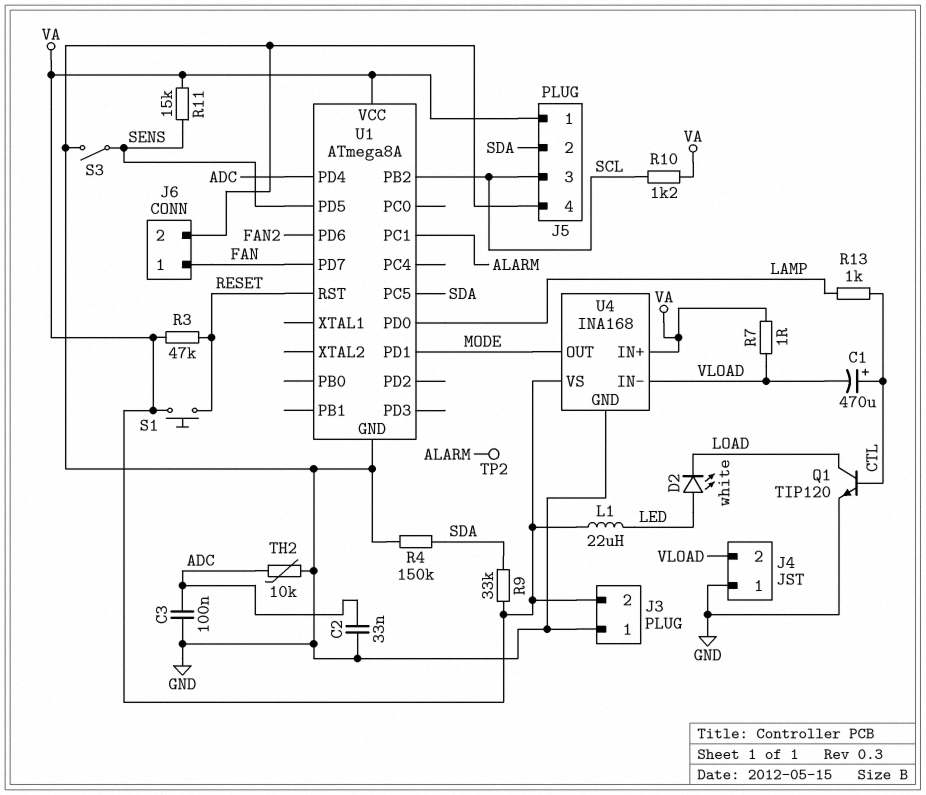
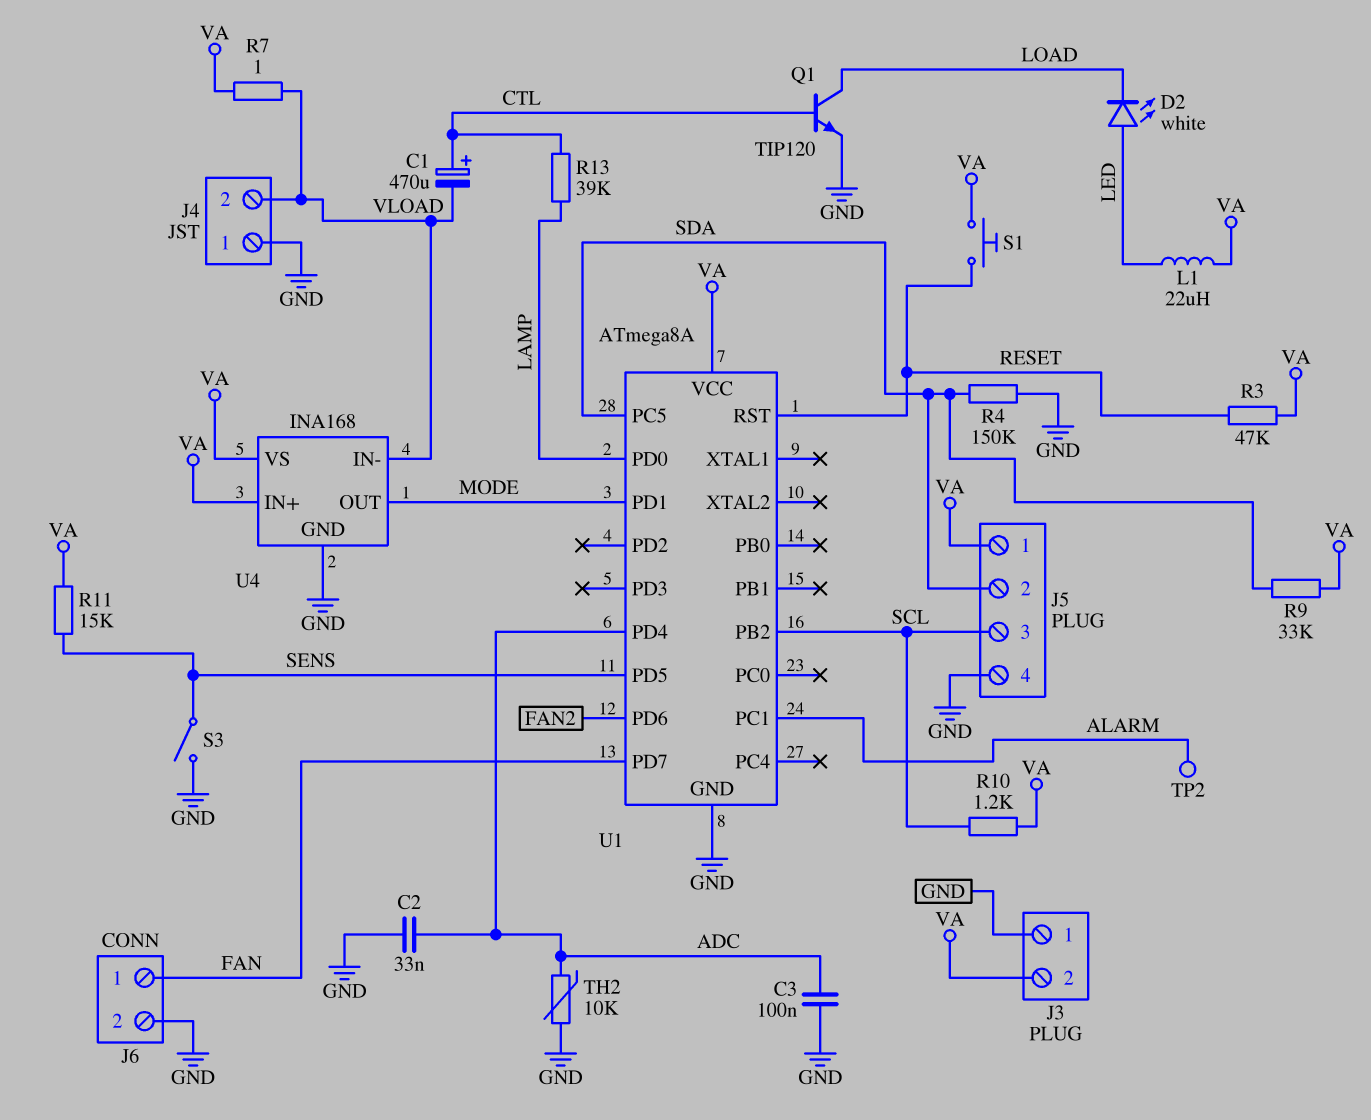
R13: 1k (CTL, LAMP) -> 39k (CTL, LAMP)

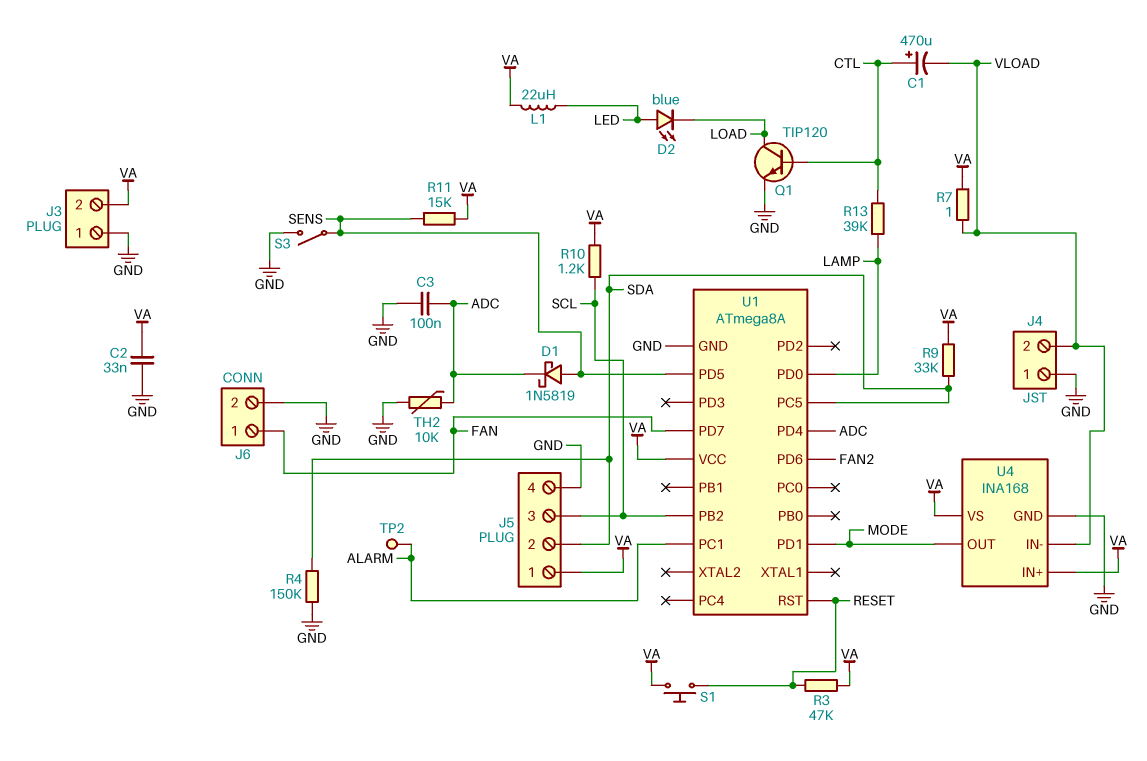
C2: 33nF (ADC, GND) -> 33nF (GND, VA)
D1: none -> schottky 1N5819 (A SENS, K ADC)
D2: LED white (A LED, K LOAD) -> LED blue (A LED, K LOAD)

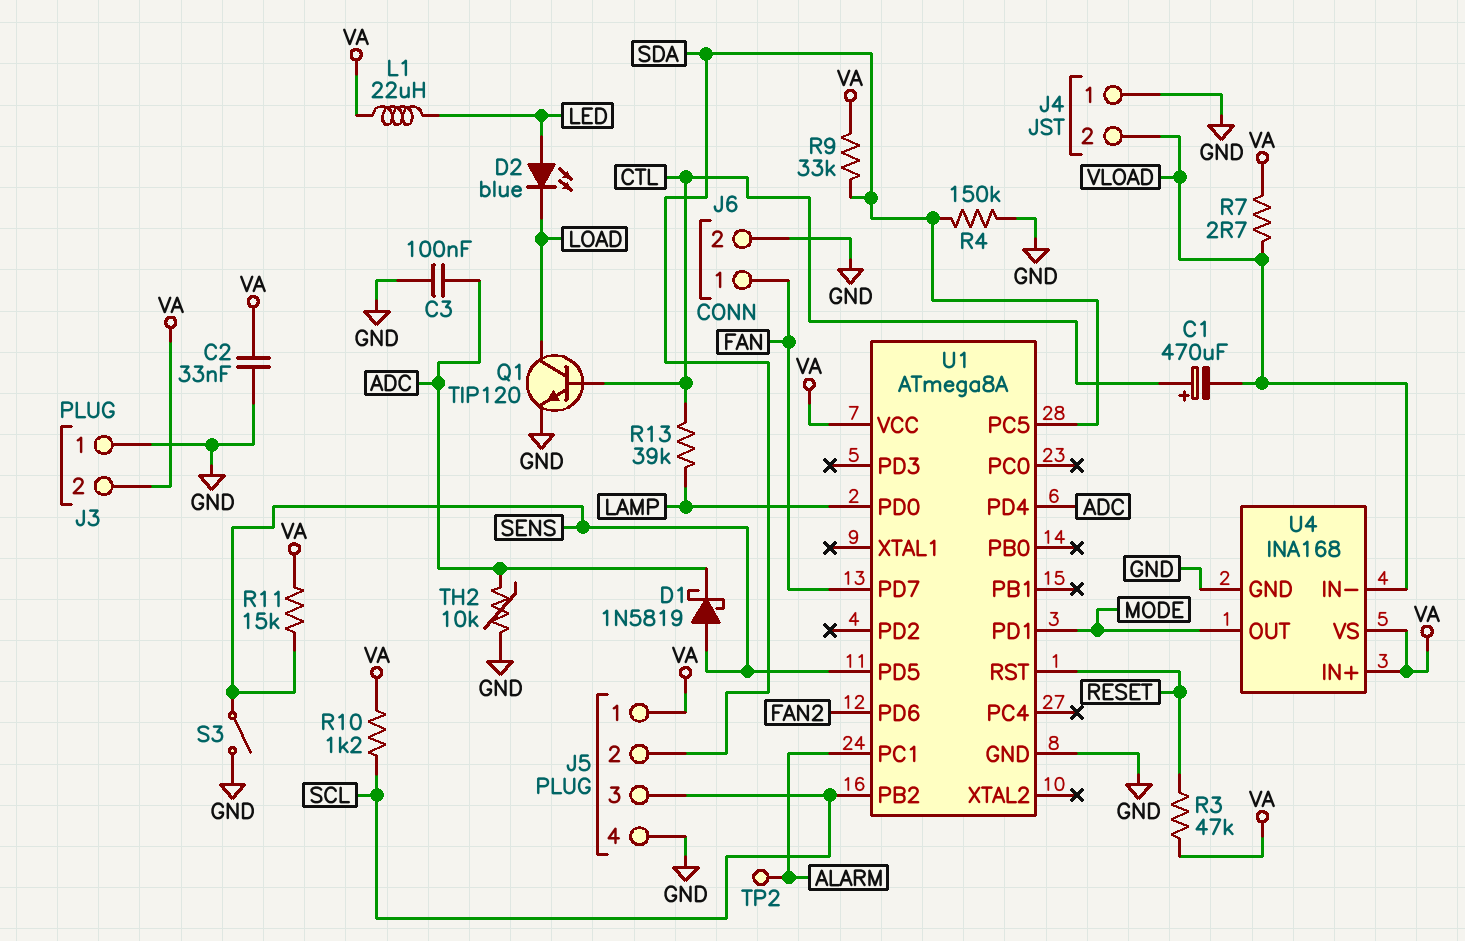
R7: 1 (VA, VLOAD) -> 2.7 (VA, VLOAD)
S1: button (RESET, VA) -> none

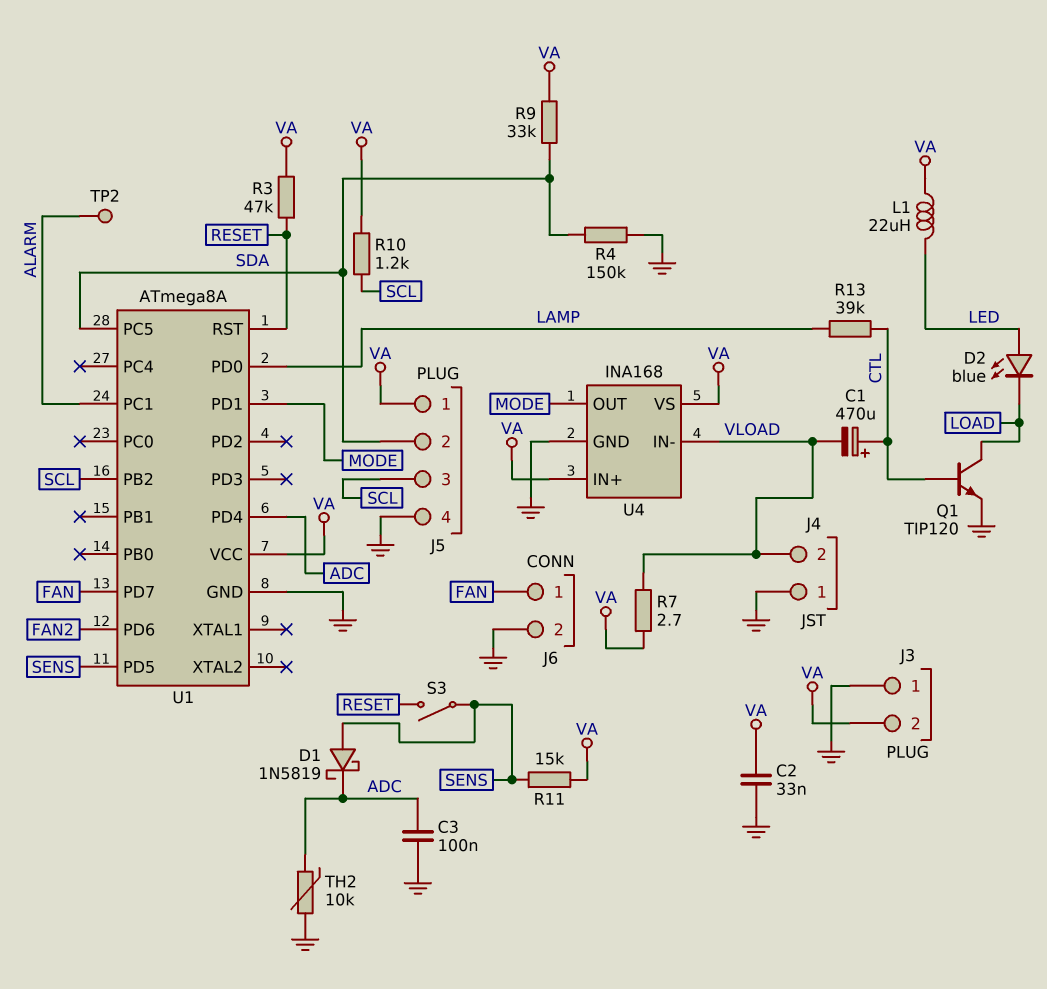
S3: switch (GND, SENS) -> switch (RESET, SENS)

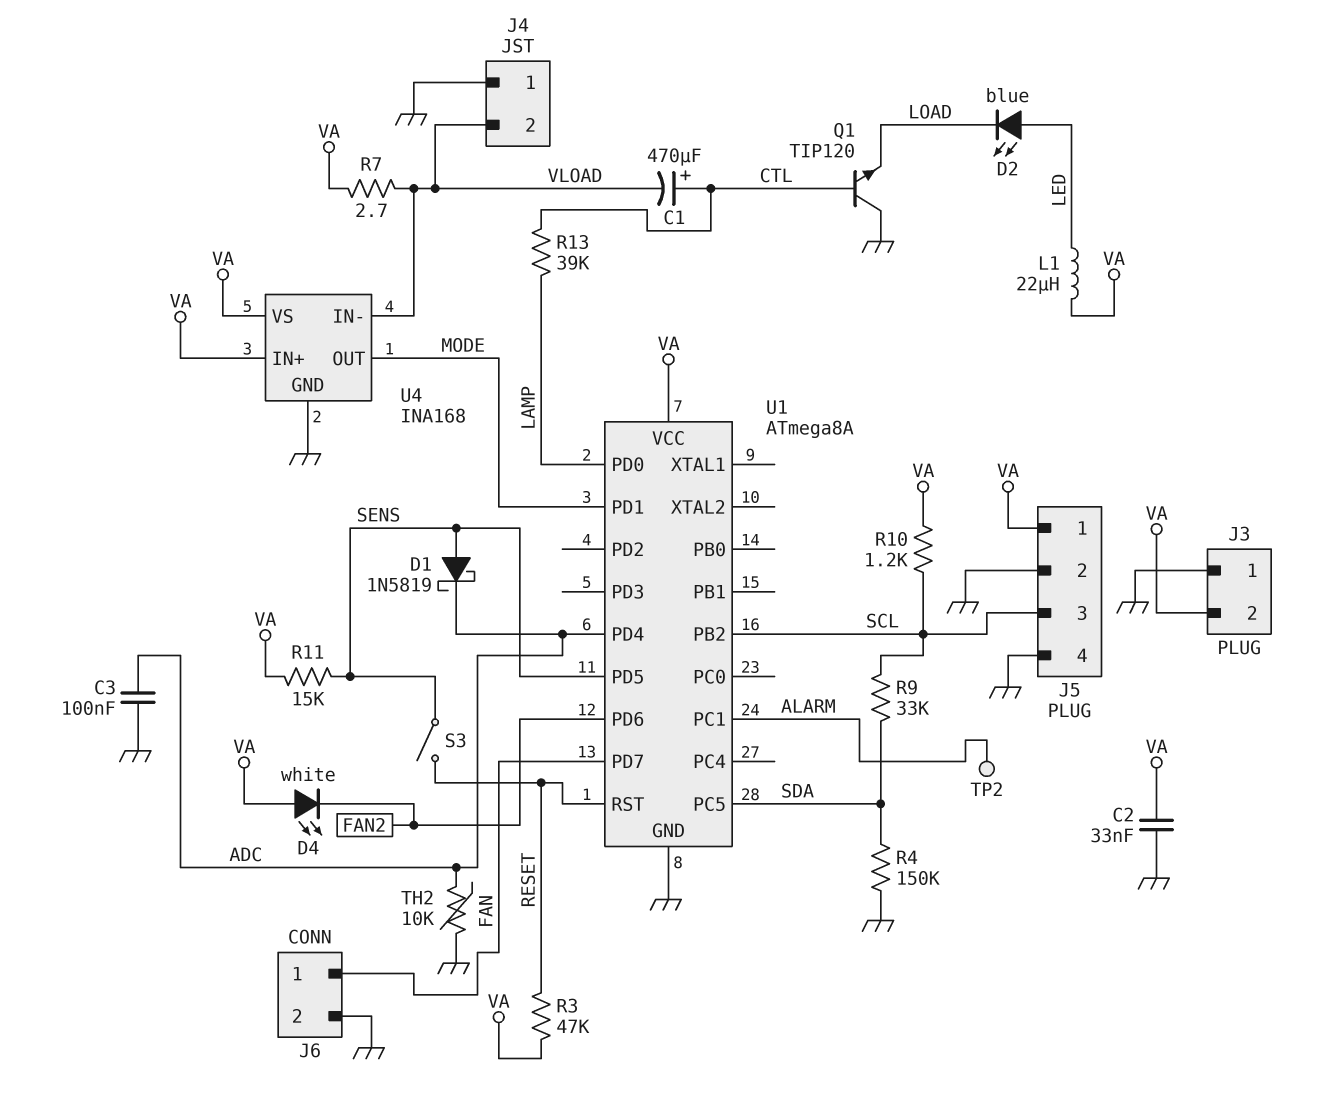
D4: none -> LED white (A VA, K FAN2)
J5 pin 2: SDA -> GND
Q1: NPN TIP120 (B CTL, C LOAD, E GND) -> NPN TIP120 (B CTL, C GND, E LOAD)
R9: 33k (SDA, VA) -> 33k (SCL, SDA)

